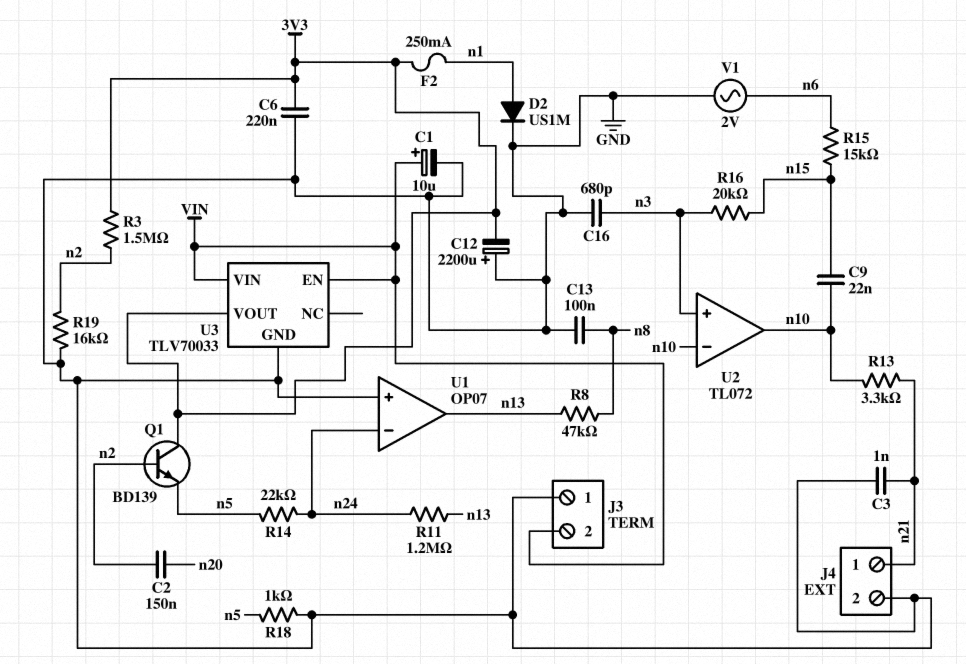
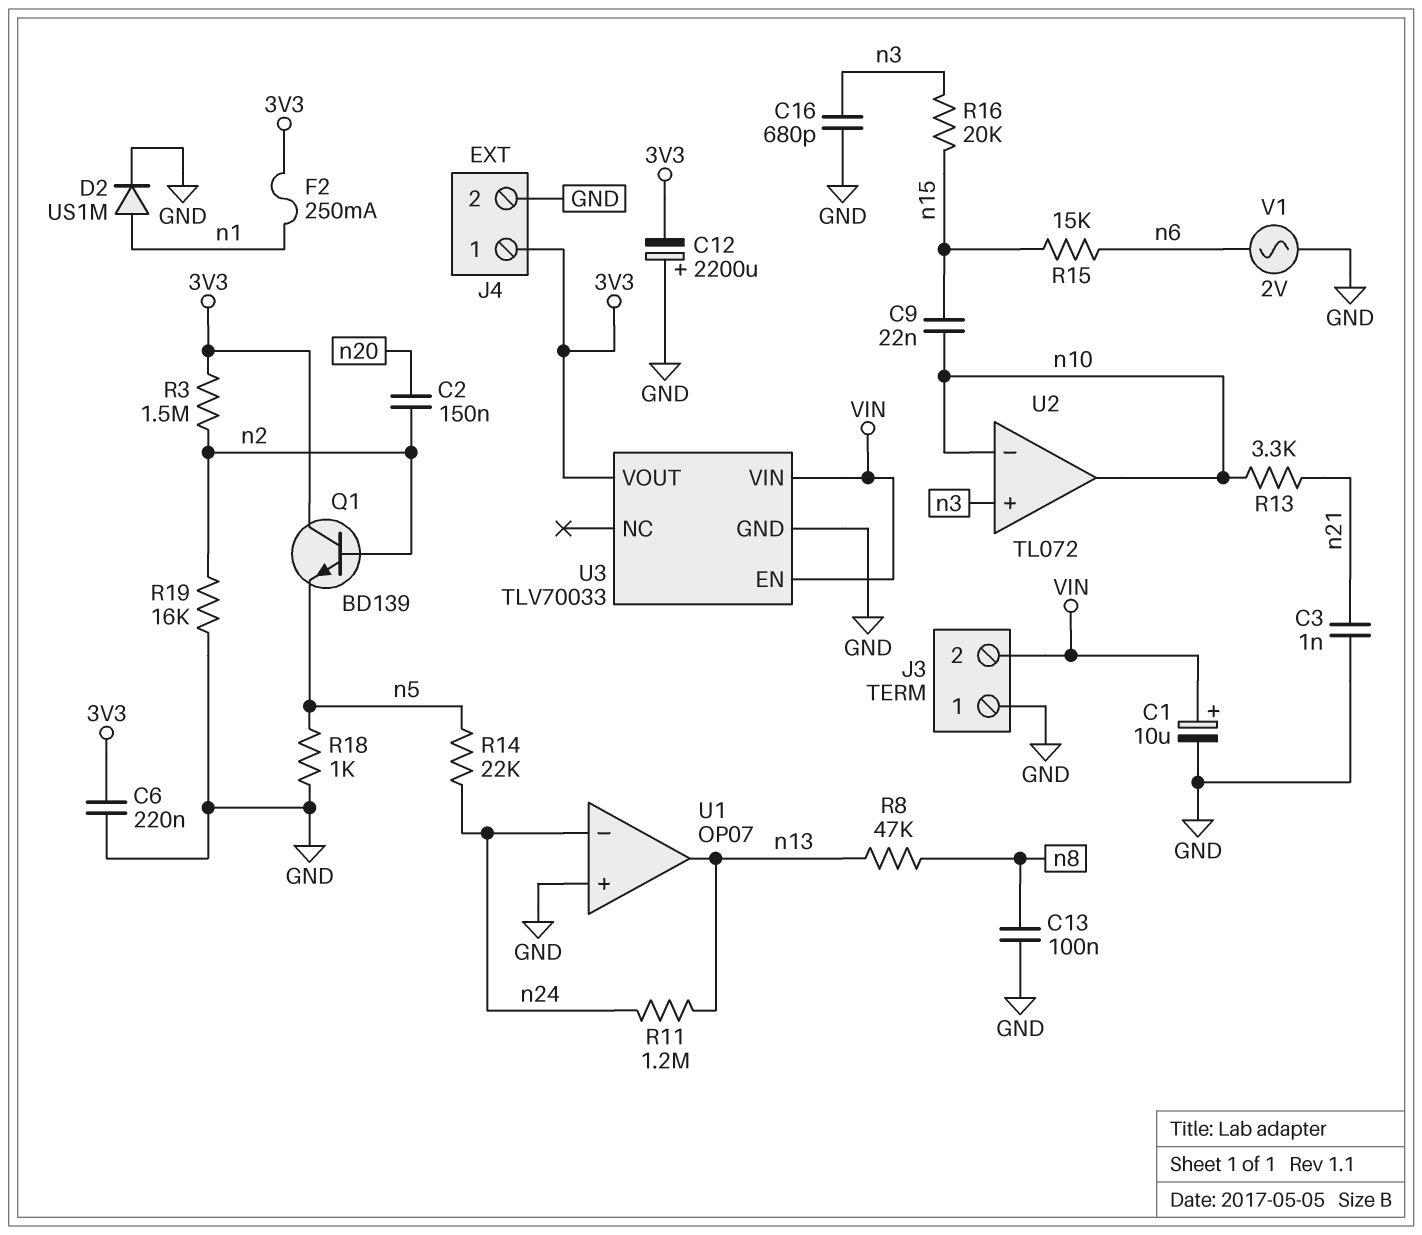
J4 pin 1: n21 -> 3V3

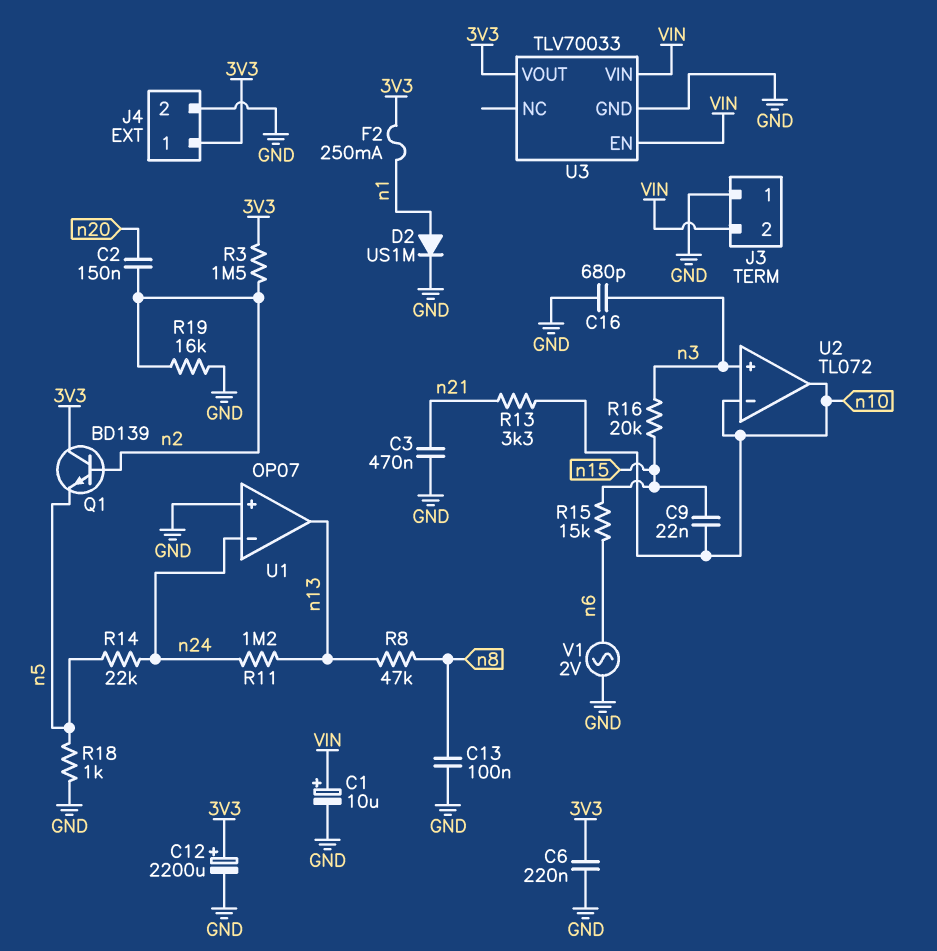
C3: 1nF (GND, n21) -> 470nF (GND, n21)
C12: 2200uF (plus GND, minus 3V3) -> 2200uF (plus 3V3, minus GND)

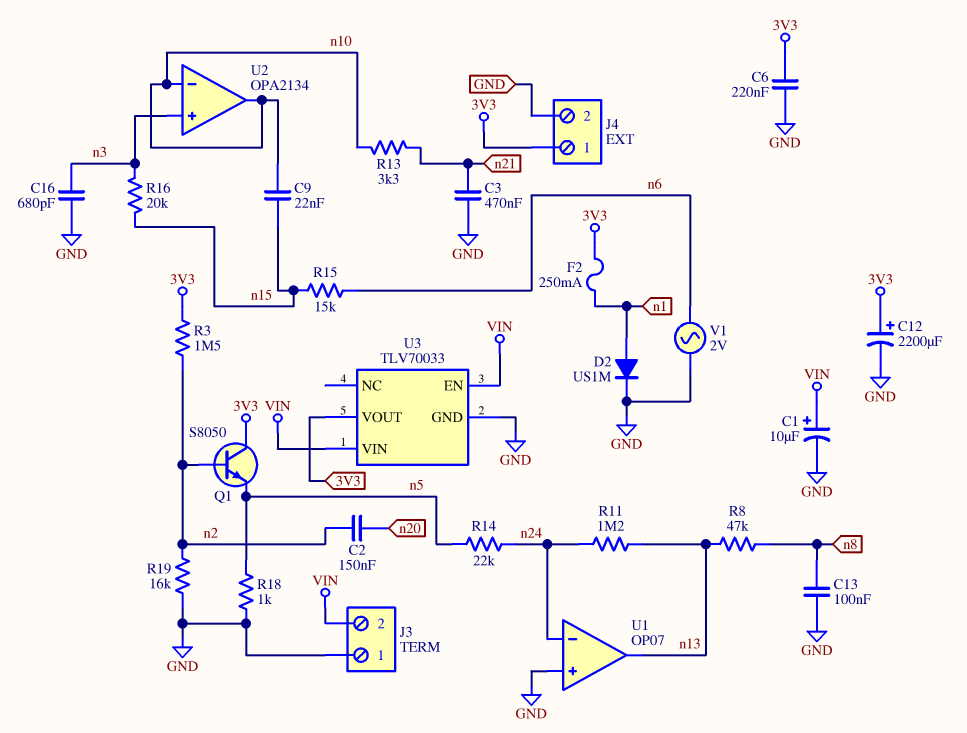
Q1: NPN BD139 (B n2, C 3V3, E n5) -> NPN S8050 (B n2, C 3V3, E n5)
U2: TL072 -> OPA2134

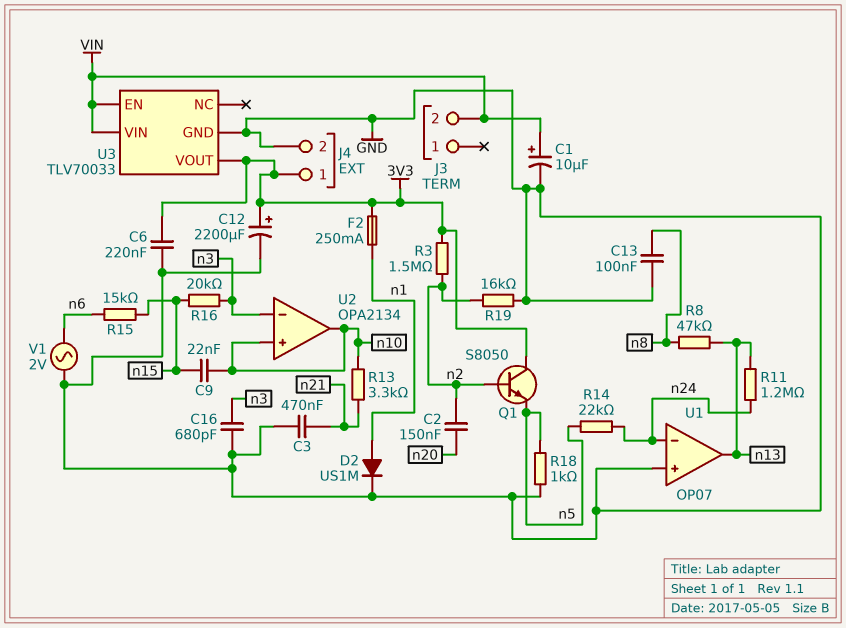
J3 pin 1: GND -> none
U2 pin in+: n3 -> n10
U2 pin in-: n10 -> n3

